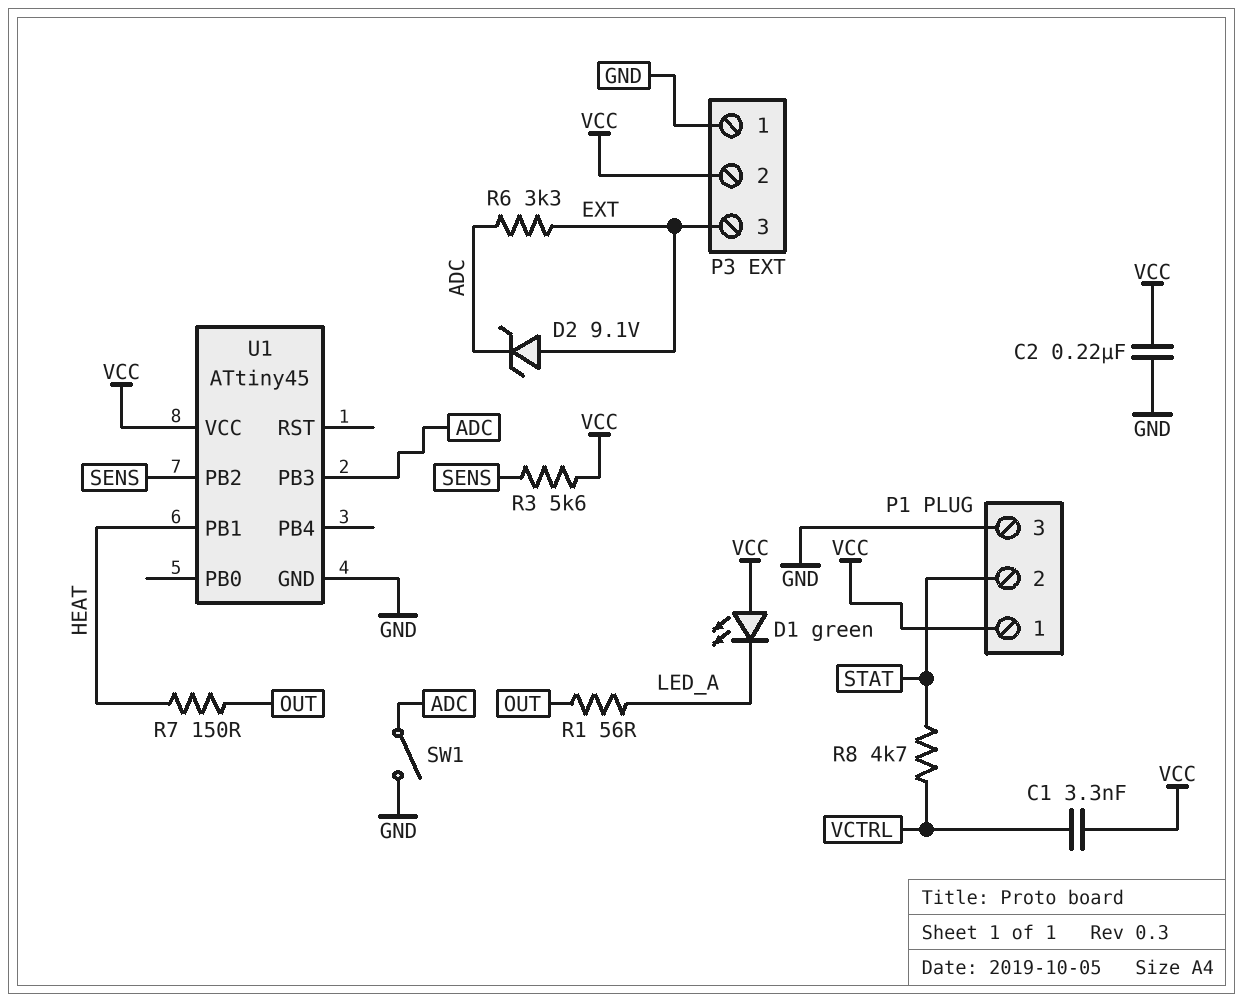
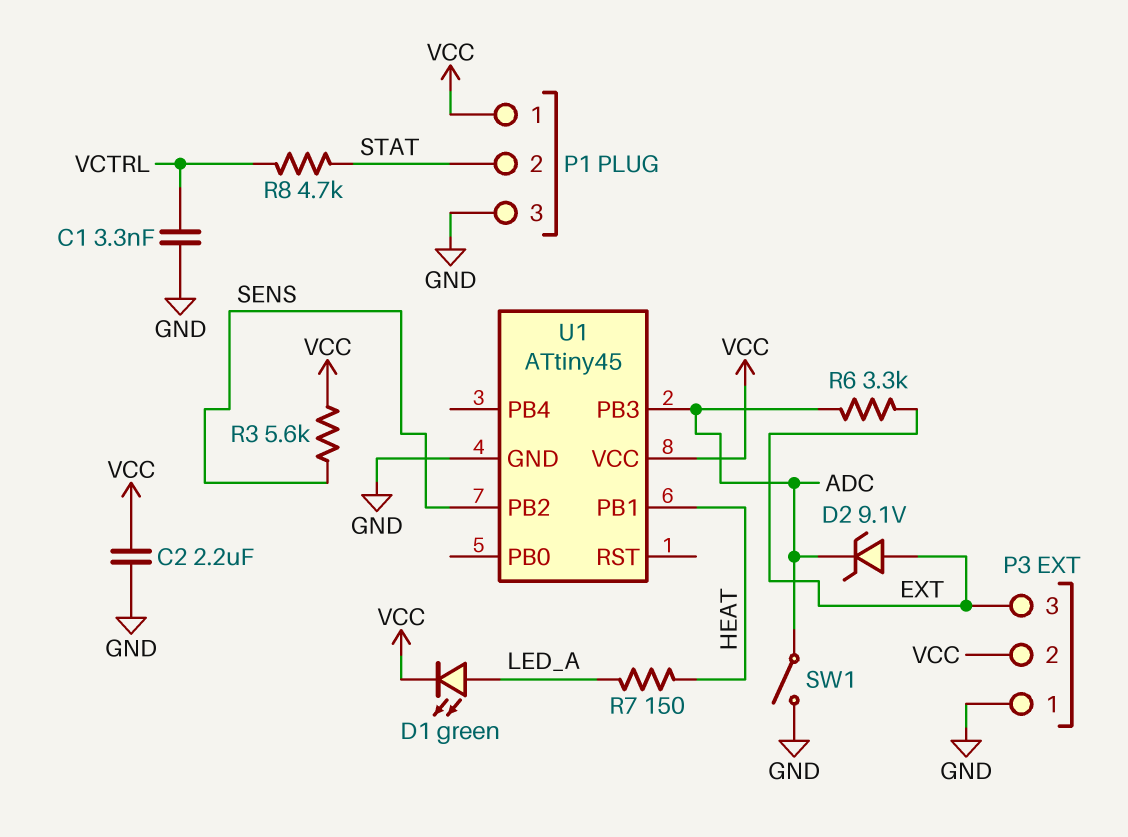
C1: 3.3nF (VCC, VCTRL) -> 3.3nF (GND, VCTRL)
C2: 220nF (GND, VCC) -> 2.2uF (GND, VCC)
D1: LED green (A VCC, K LED_A) -> LED green (A LED_A, K VCC)
R1: 56 (LED_A, OUT) -> none
R7: 150 (HEAT, OUT) -> 150 (HEAT, LED_A)

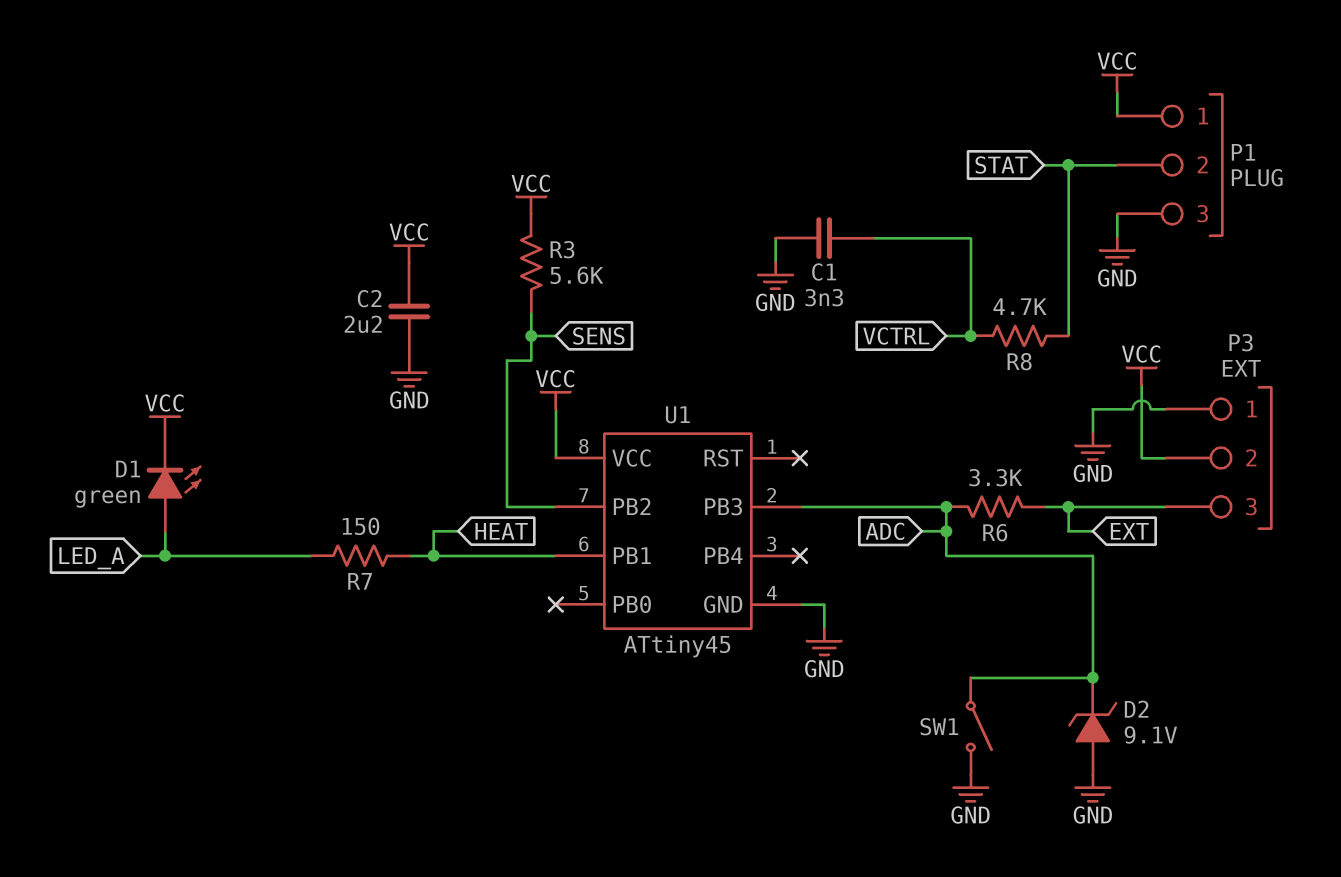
D2: zener 9.1V (A EXT, K ADC) -> zener 9.1V (A GND, K ADC)

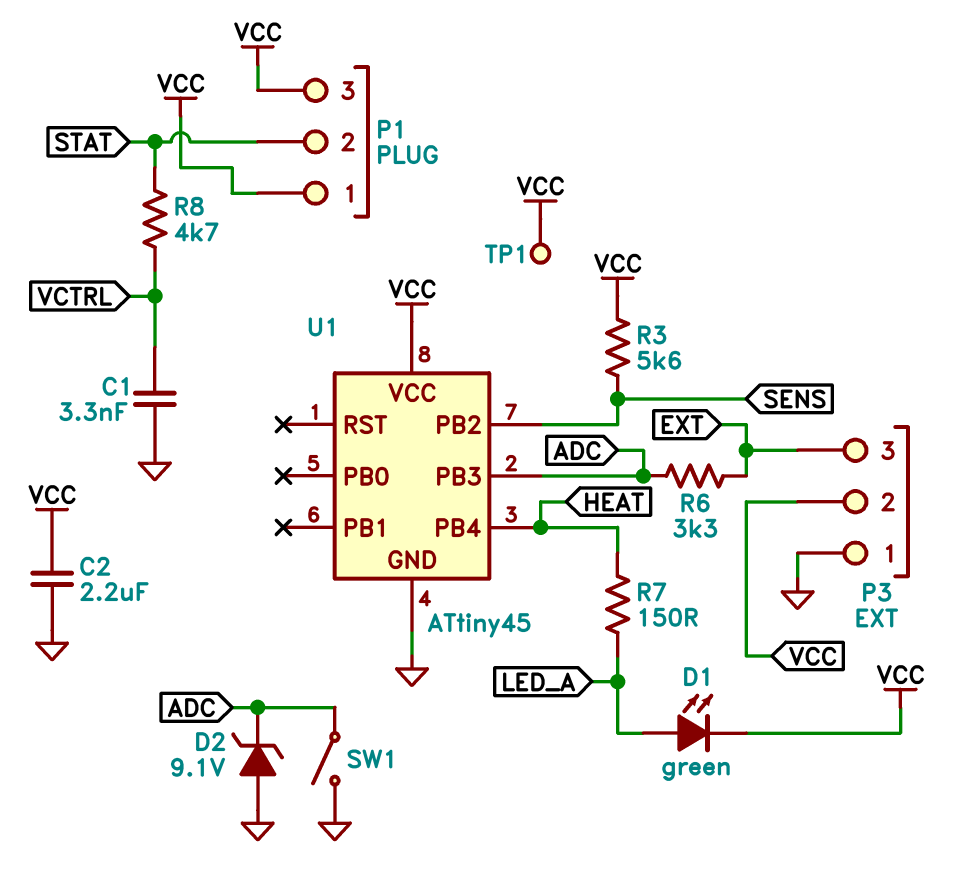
P1 pin 3: GND -> VCC
TP1: none -> test point (VCC)
U1 pin PB1: HEAT -> none
U1 pin PB4: none -> HEAT

